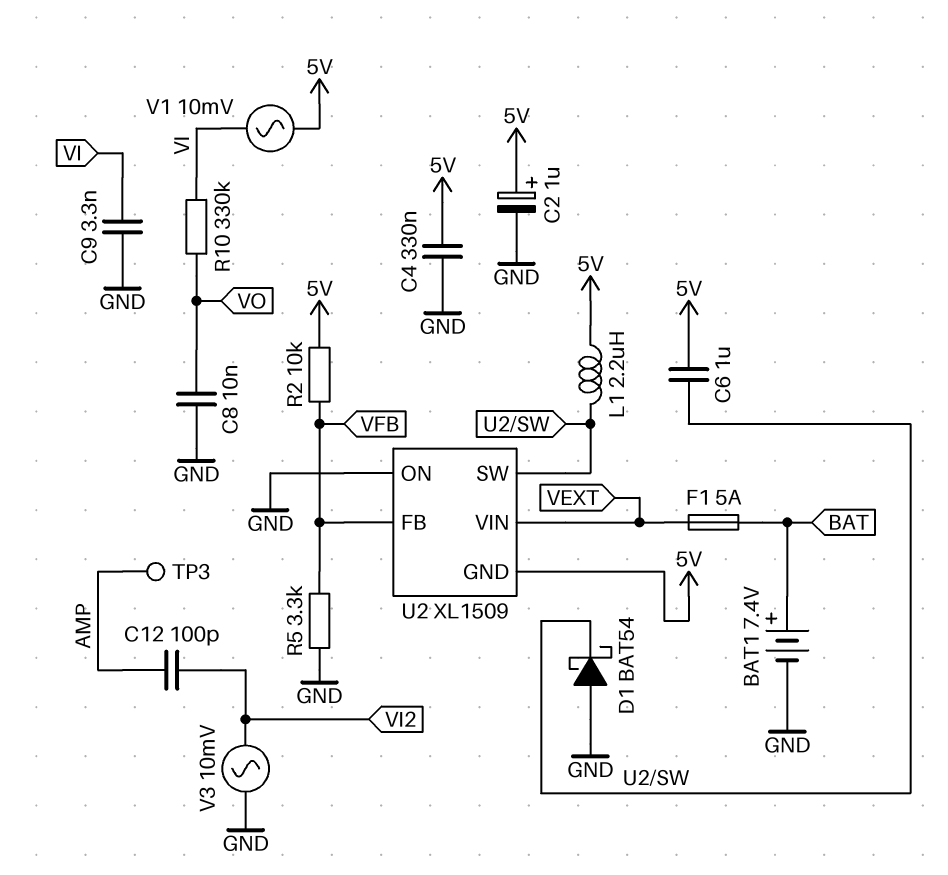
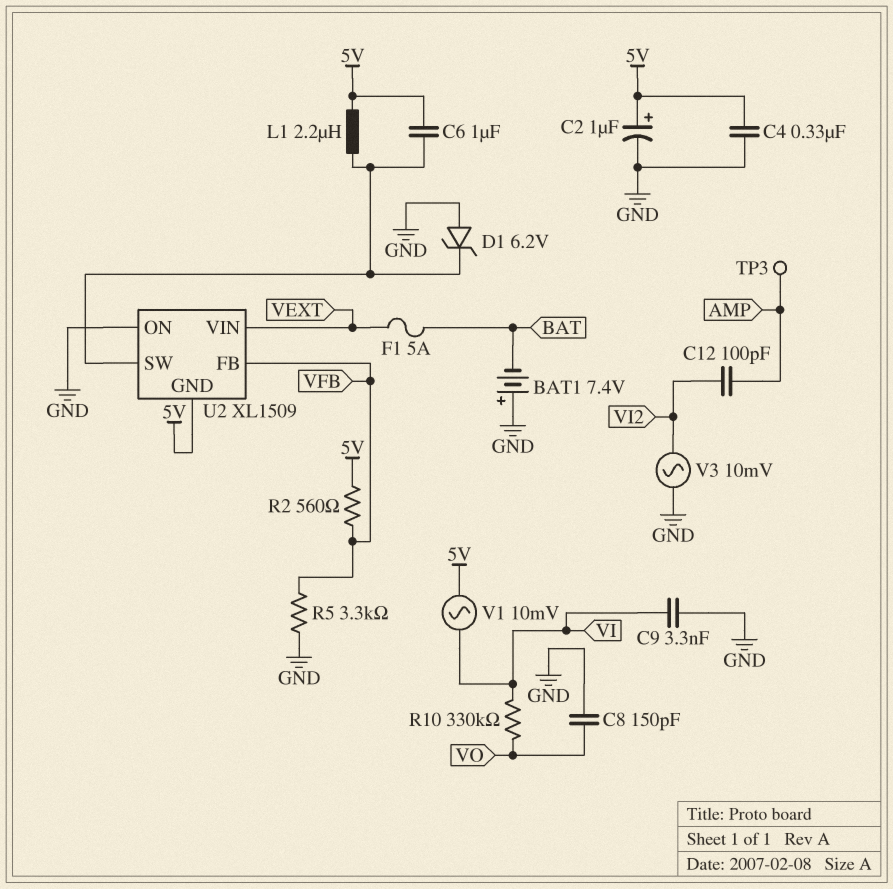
BAT1: 7.4V (plus BAT, minus GND) -> 7.4V (plus GND, minus BAT)
C8: 10nF (GND, VO) -> 150pF (GND, VO)
D1: schottky BAT54 (A GND, K U2/SW) -> zener 6.2V (A GND, K U2/SW)
R2: 10k (5V, VFB) -> 560 (5V, VFB)

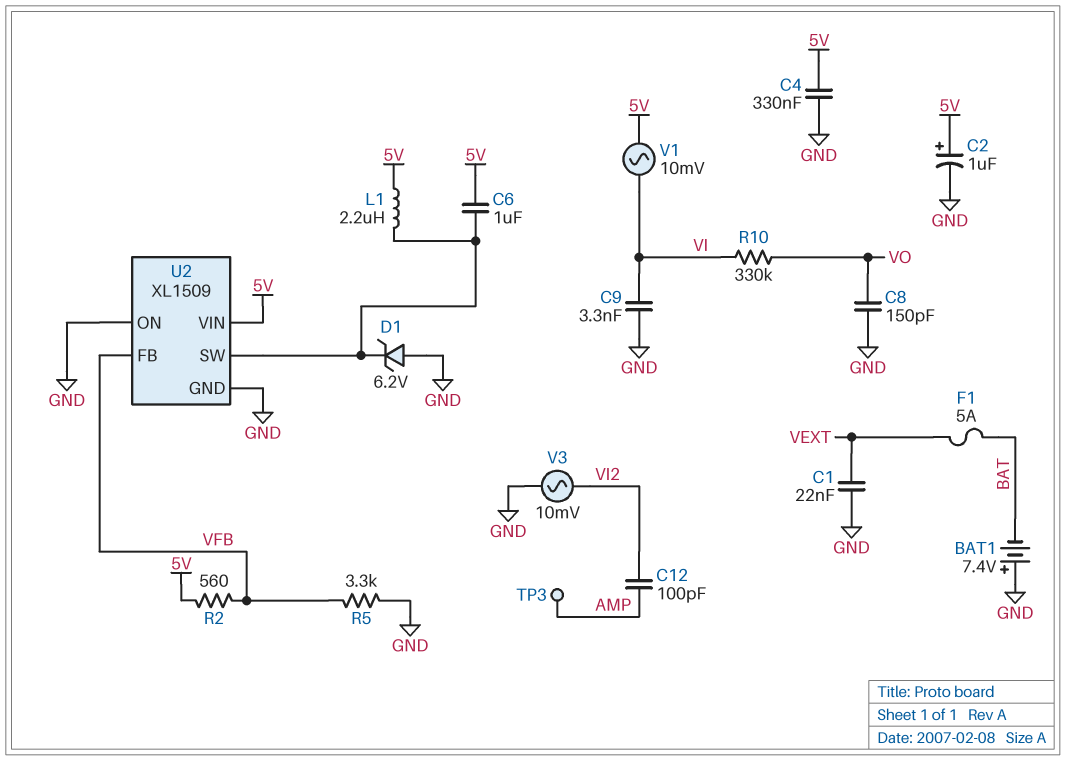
C1: none -> 22nF (GND, VEXT)
U2 pin GND: 5V -> GND
U2 pin VIN: VEXT -> 5V

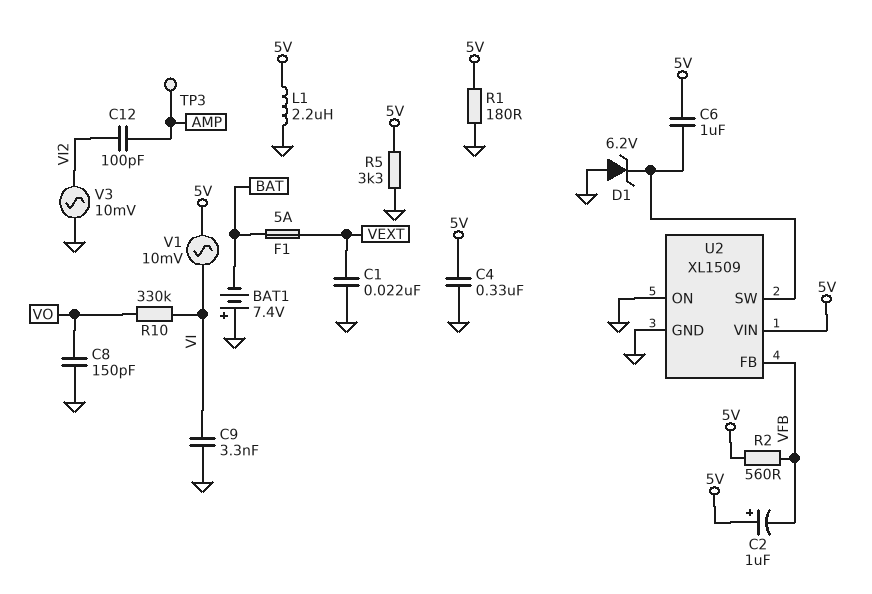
C2: 1uF (plus 5V, minus GND) -> 1uF (plus 5V, minus VFB)
L1: 2.2uH (5V, U2/SW) -> 2.2uH (5V, GND)
R1: none -> 180 (5V, GND)
R5: 3.3k (GND, VFB) -> 3.3k (5V, GND)

